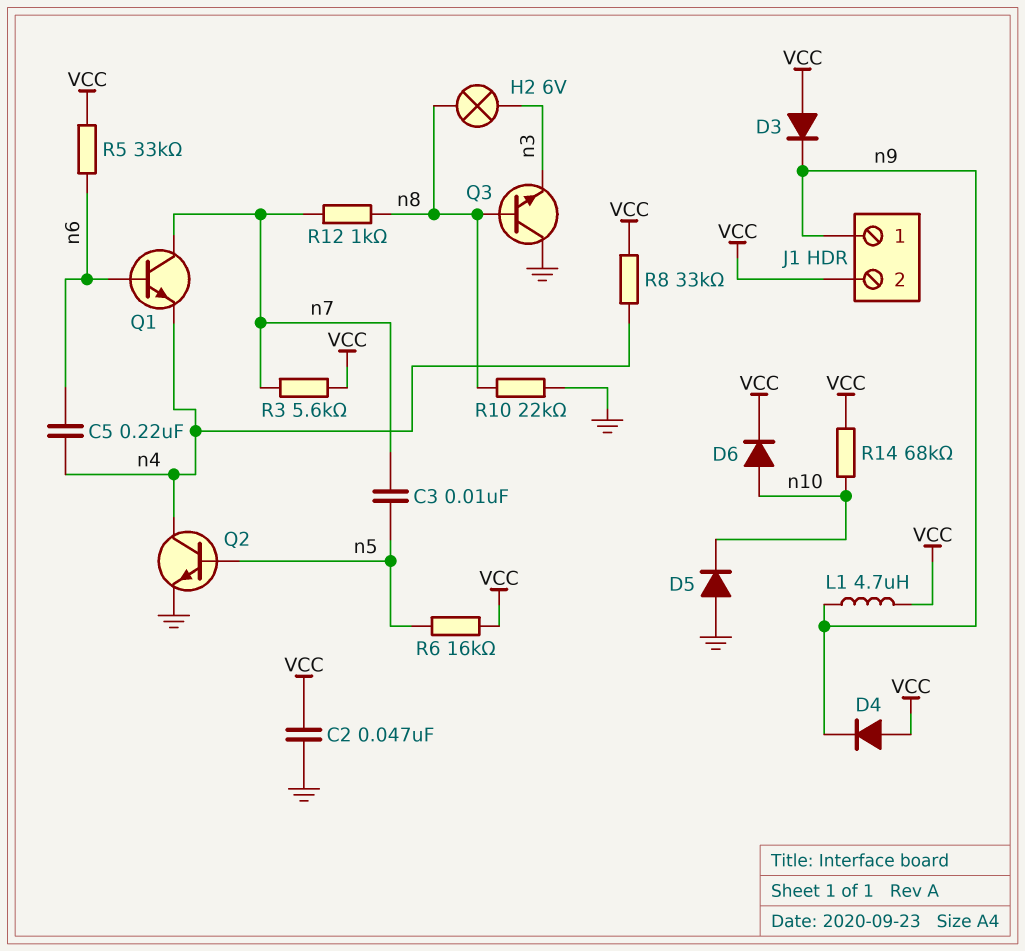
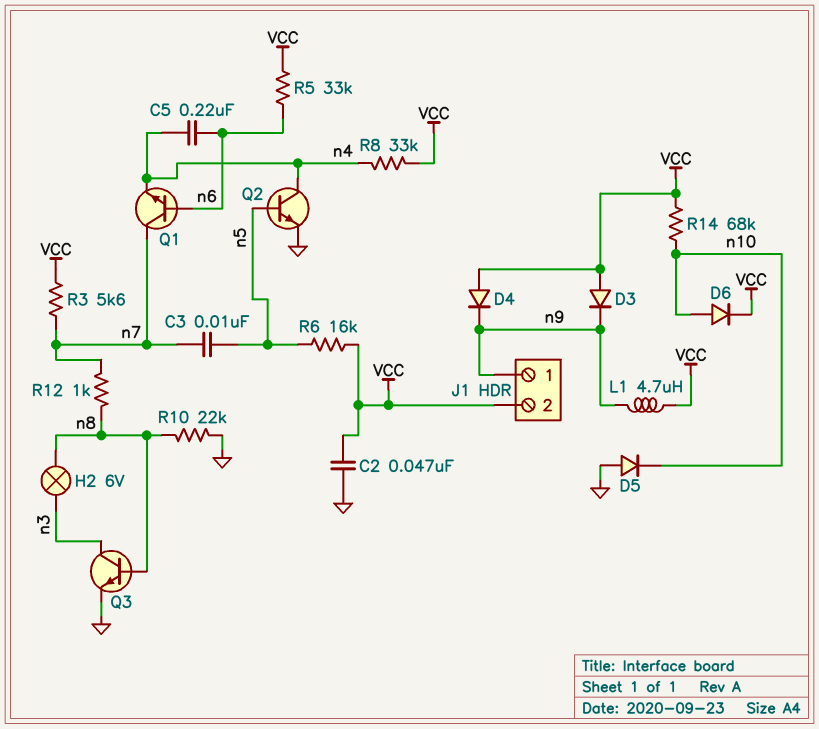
Q3: NPN (B n8, C GND, E n3) -> NPN (B n8, C n3, E GND)

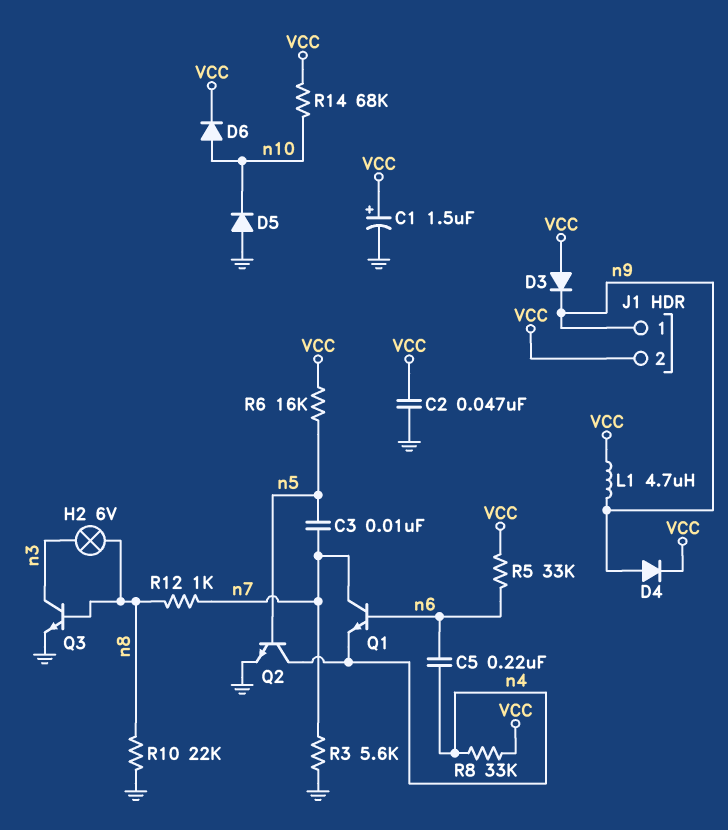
C1: none -> 1.5uF (plus VCC, minus GND)
D4: diode (A VCC, K n9) -> diode (A n9, K VCC)
R3: 5.6k (VCC, n7) -> 5.6k (GND, n7)

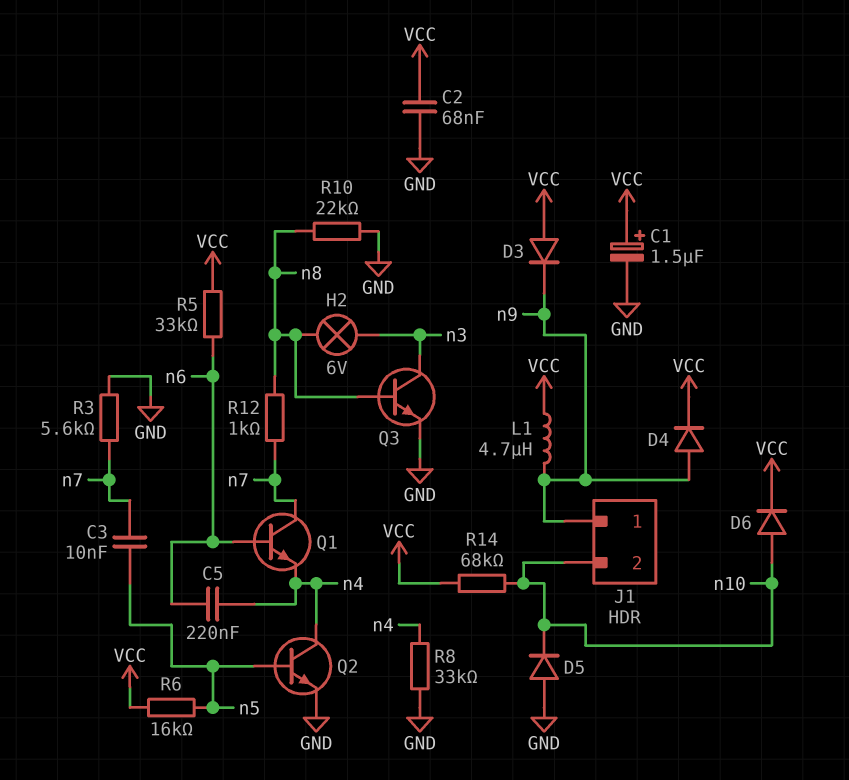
C2: 47nF (GND, VCC) -> 68nF (GND, VCC)
J1 pin 2: VCC -> n10
R8: 33k (VCC, n4) -> 33k (GND, n4)

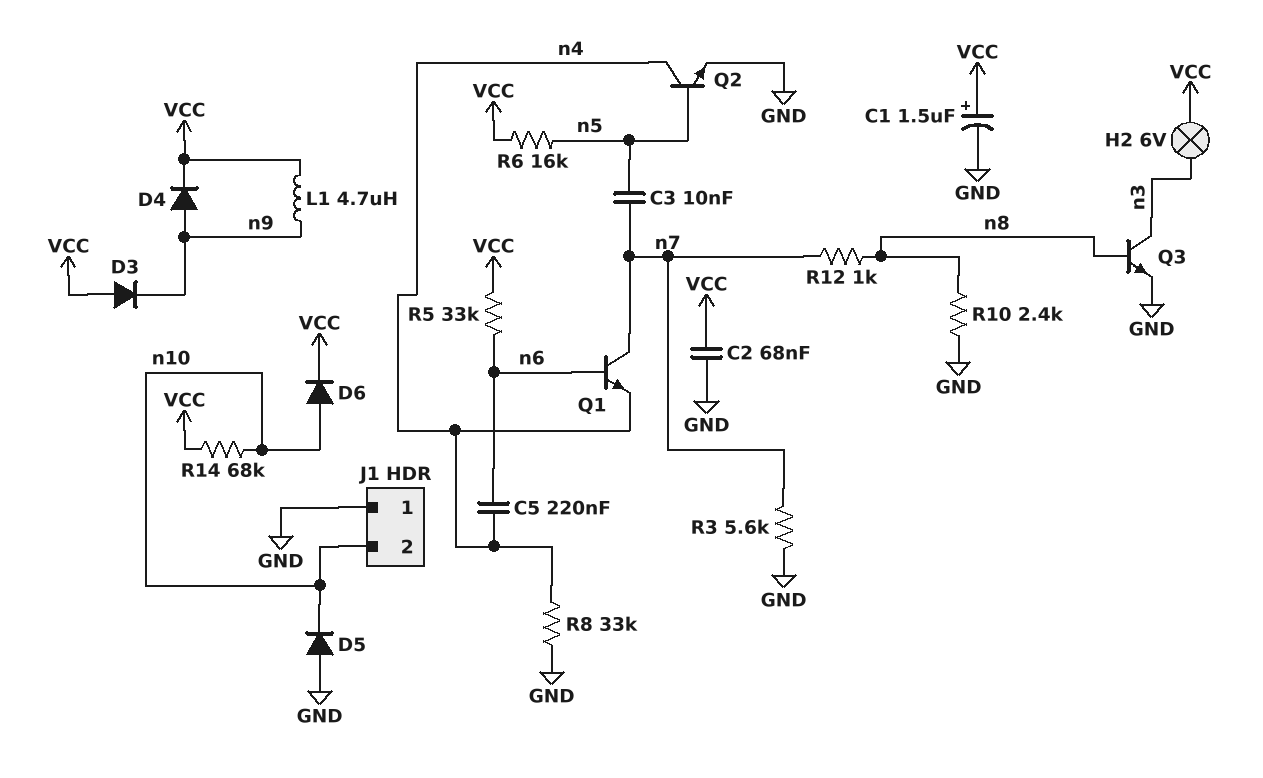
H2: lamp 6V (n3, n8) -> lamp 6V (VCC, n3)
J1 pin 1: n9 -> GND
R10: 22k (GND, n8) -> 2.4k (GND, n8)

